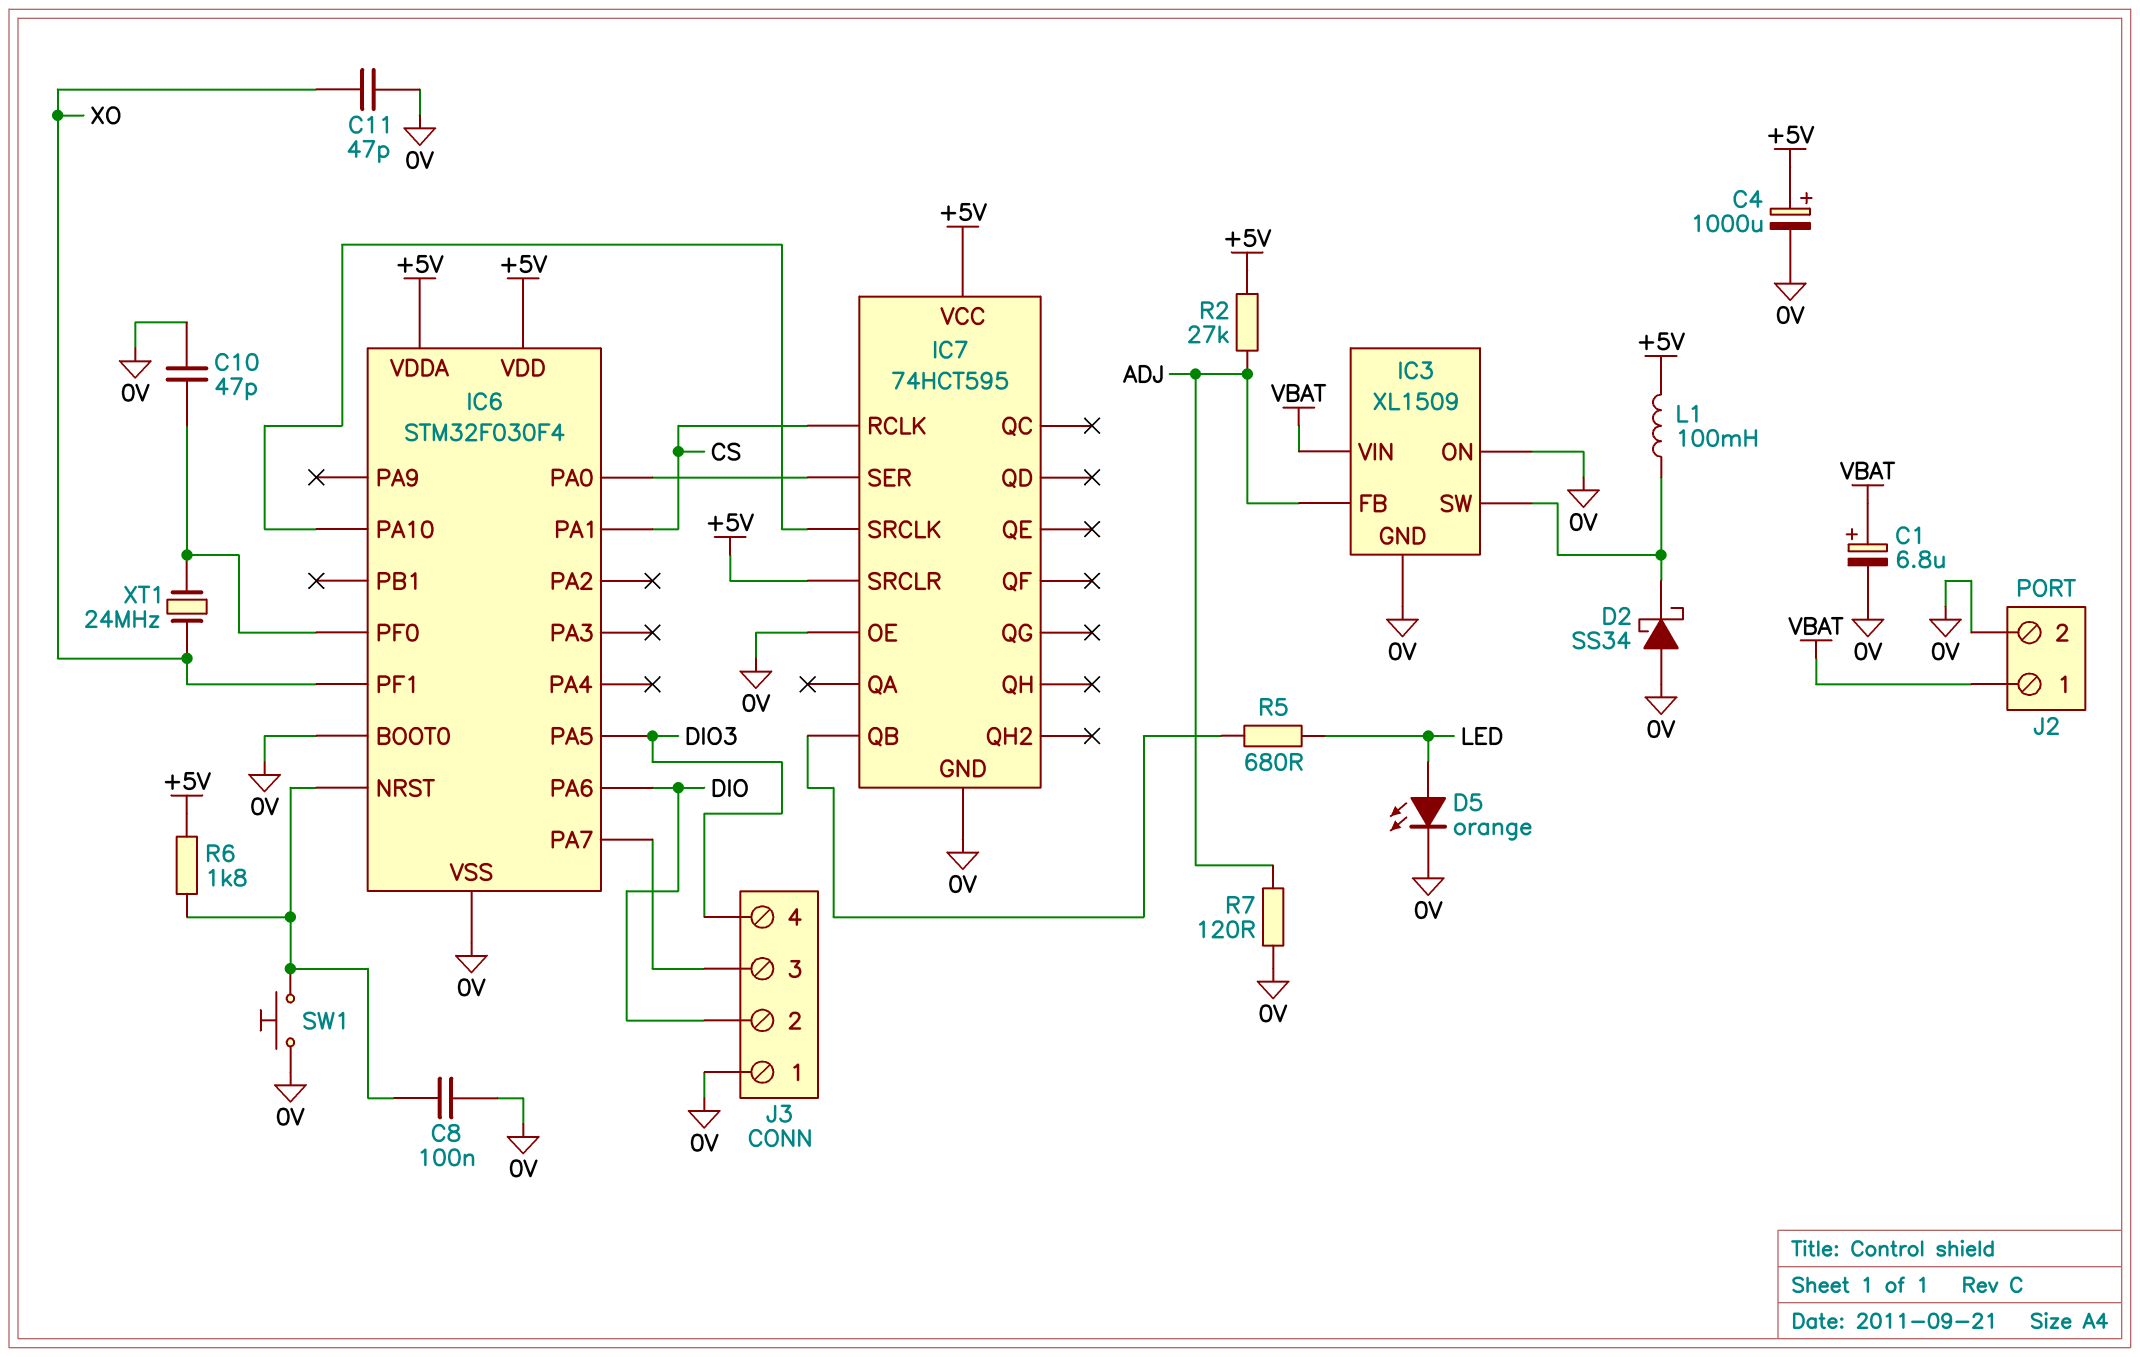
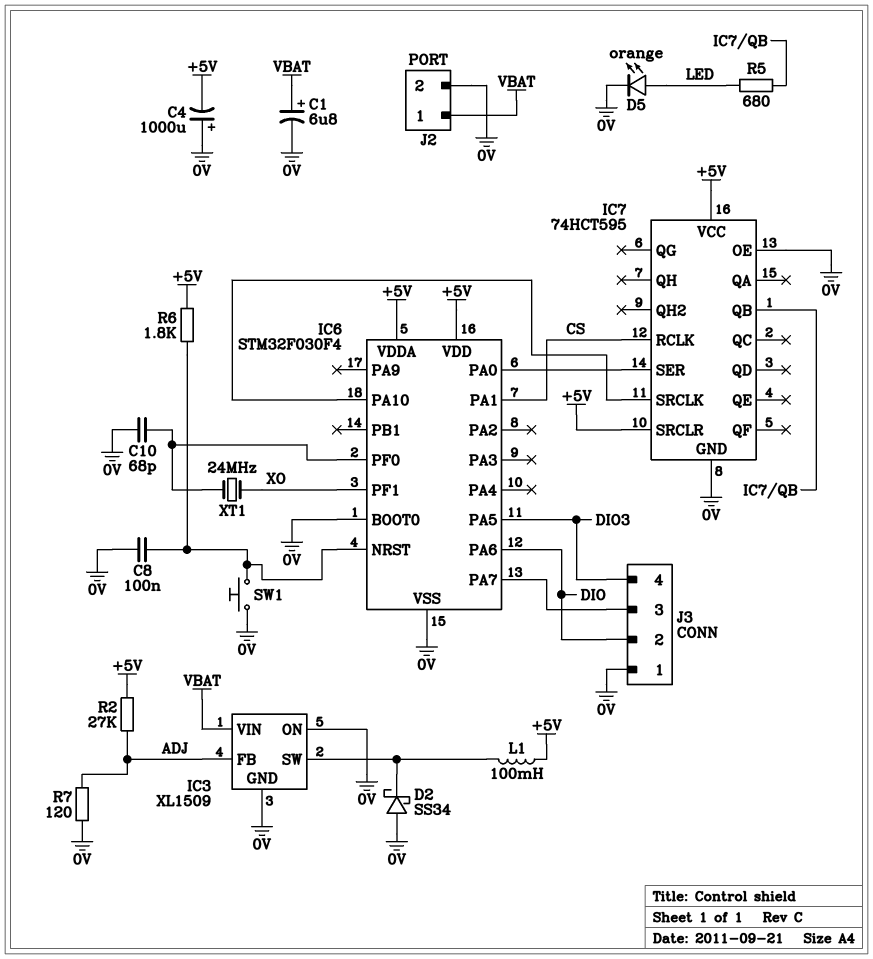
C4: 1000uF (plus +5V, minus 0V) -> 1000uF (plus 0V, minus +5V)
C10: 47pF (0V, IC6/PF0) -> 68pF (0V, IC6/PF0)
C11: 47pF (0V, XO) -> none

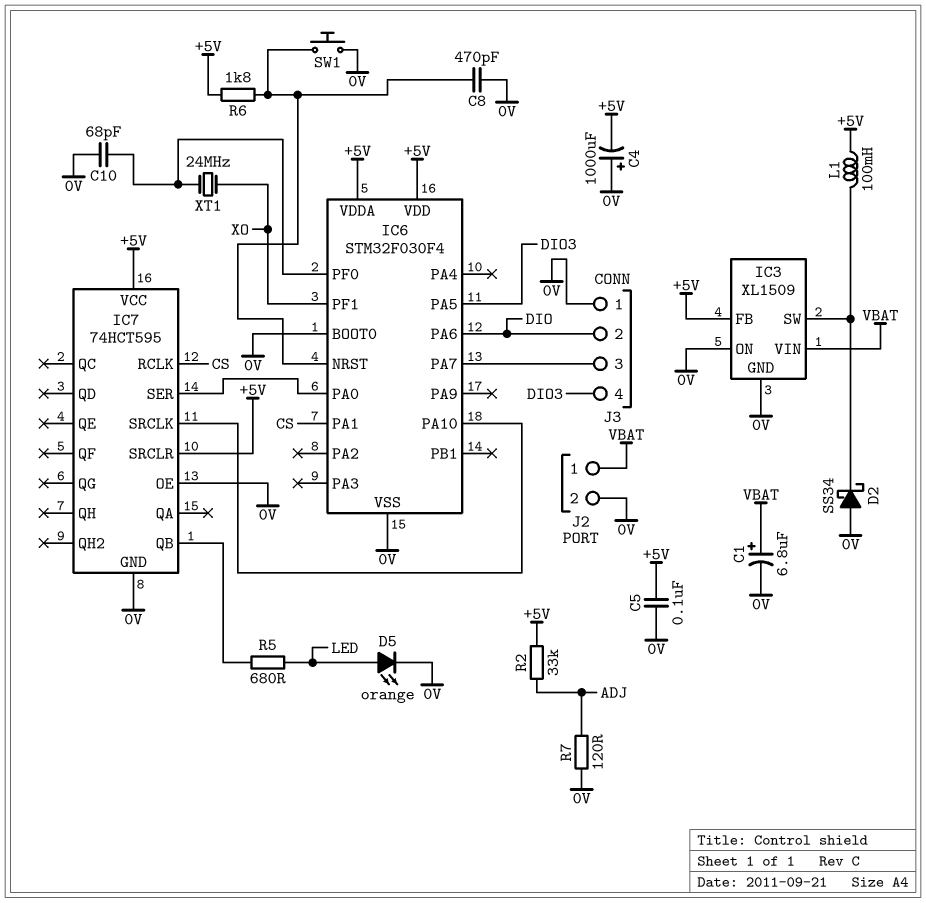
C5: none -> 100nF (+5V, 0V)
C8: 100nF (0V, IC6/NRST) -> 470pF (0V, IC6/NRST)
IC3 pin FB: ADJ -> +5V
R2: 27k (+5V, ADJ) -> 33k (+5V, ADJ)

